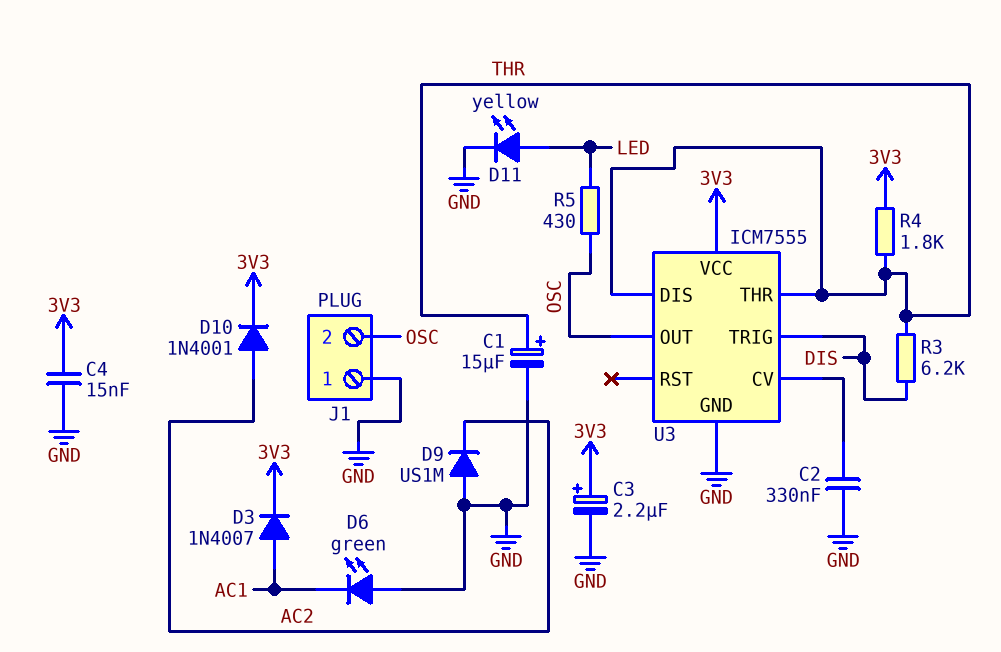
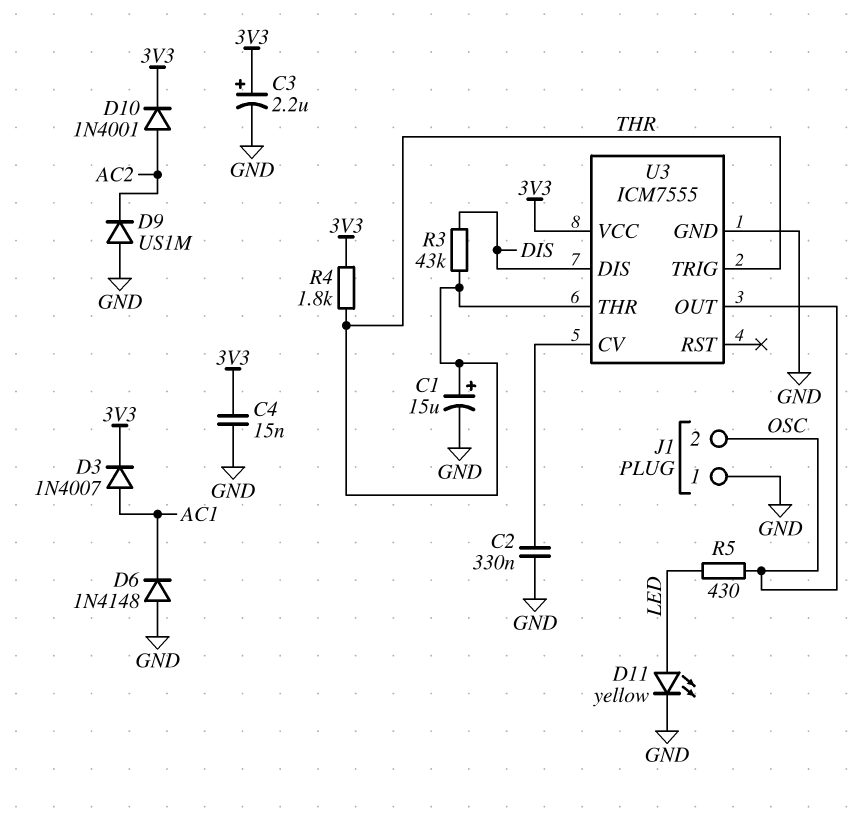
D6: LED green (A GND, K AC1) -> diode 1N4148 (A GND, K AC1)
R3: 6.2k (DIS, THR) -> 43k (DIS, THR)
U3 pin DIS: THR -> DIS
U3 pin TRIG: DIS -> THR

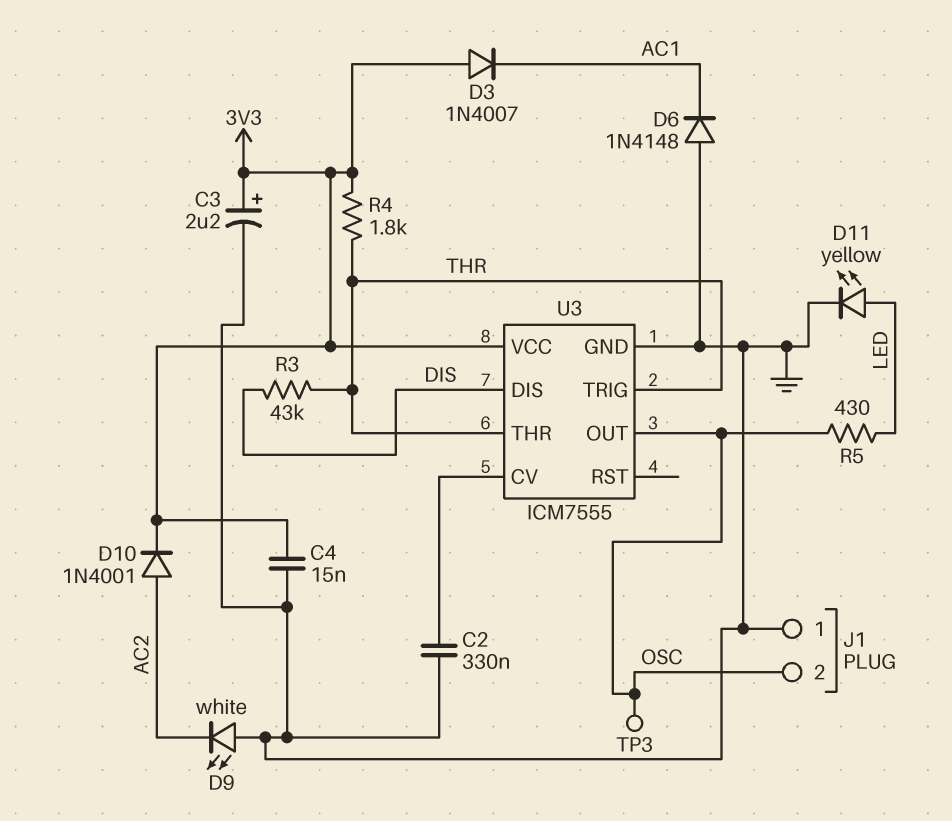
C1: 15uF (plus THR, minus GND) -> none
D3: diode 1N4007 (A AC1, K 3V3) -> diode 1N4007 (A 3V3, K AC1)
D9: diode US1M (A GND, K AC2) -> LED white (A GND, K AC2)
TP3: none -> test point (OSC)

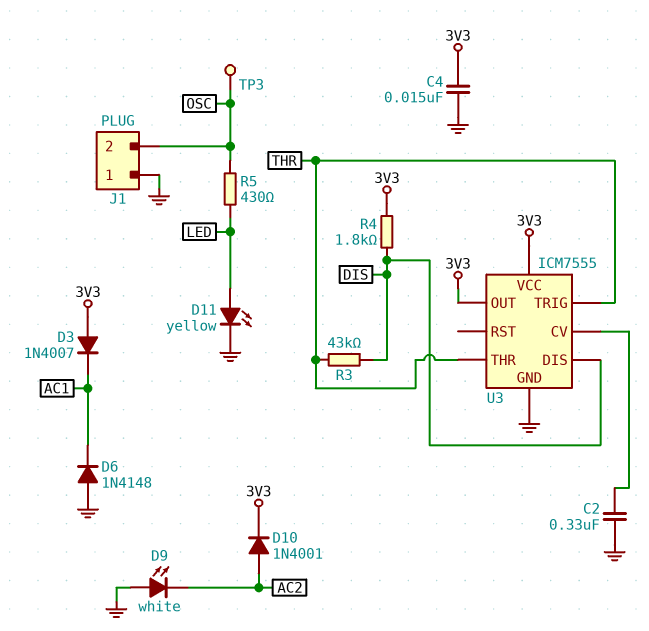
C3: 2.2uF (plus 3V3, minus GND) -> none
R4: 1.8k (3V3, THR) -> 1.8k (3V3, DIS)
U3 pin OUT: OSC -> 3V3

